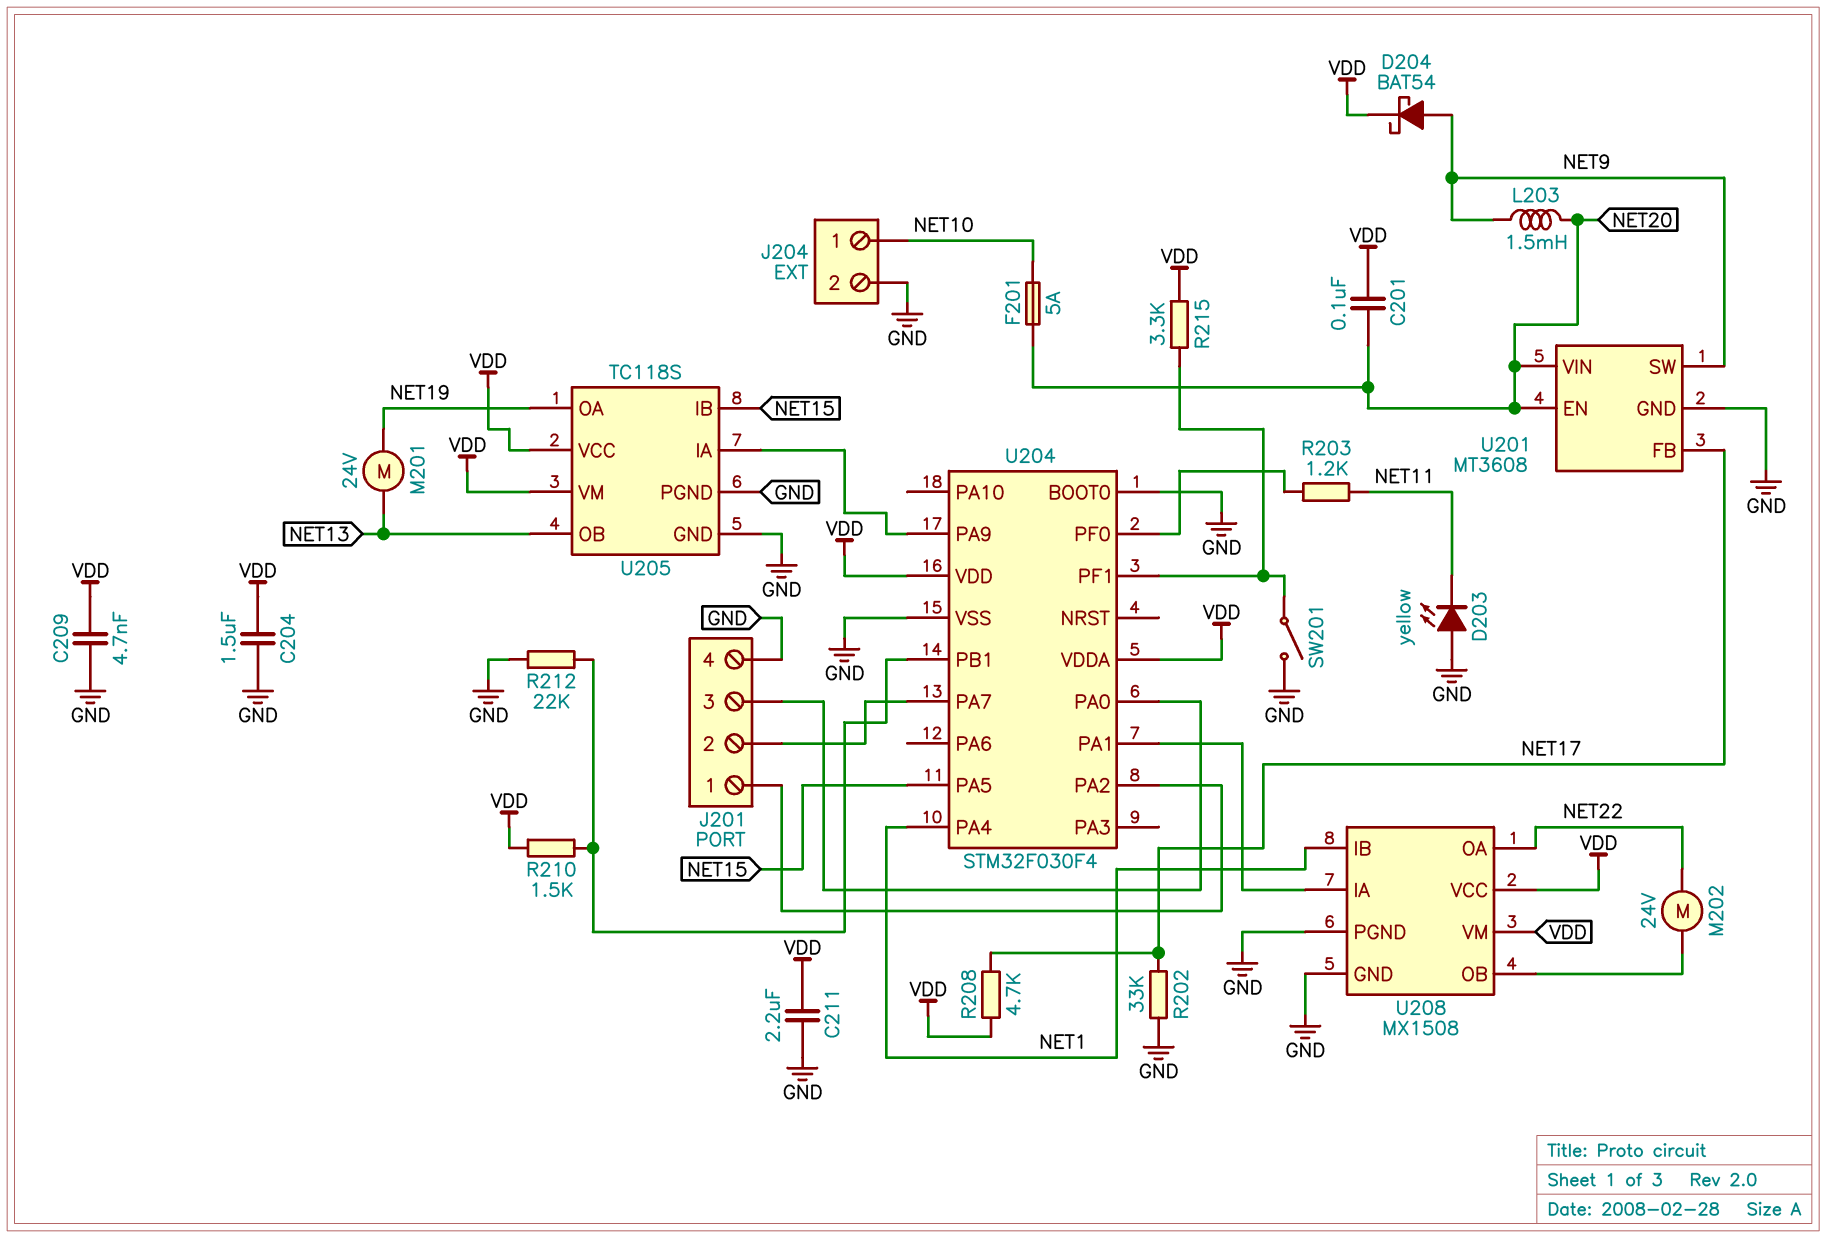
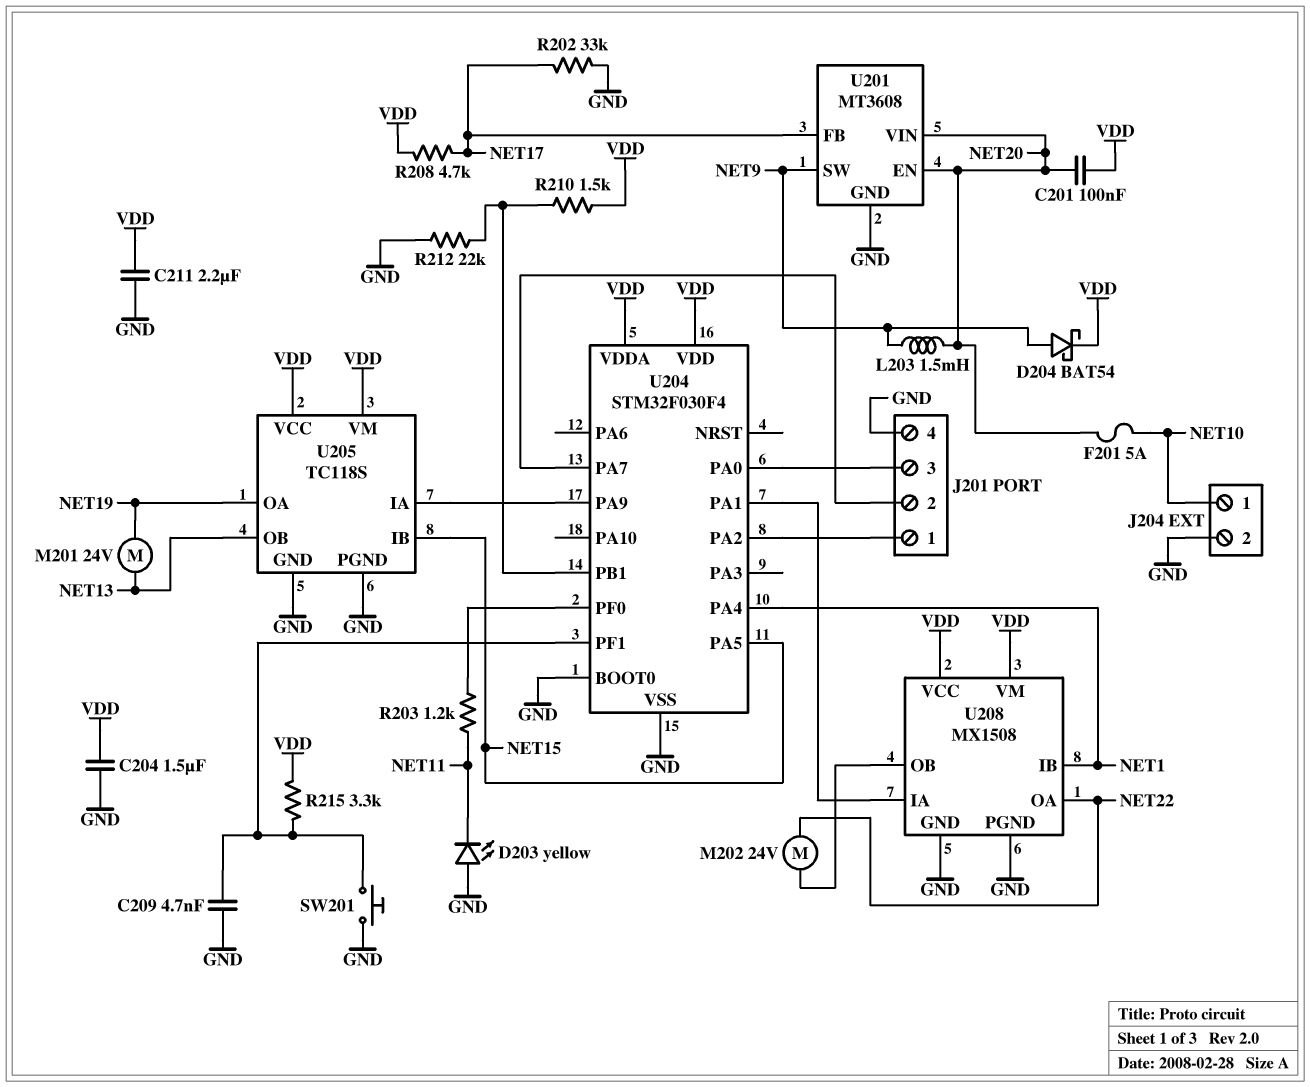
C209: 4.7nF (GND, VDD) -> 4.7nF (GND, U204/PF1)
SW201: switch (GND, U204/PF1) -> button (GND, U204/PF1)

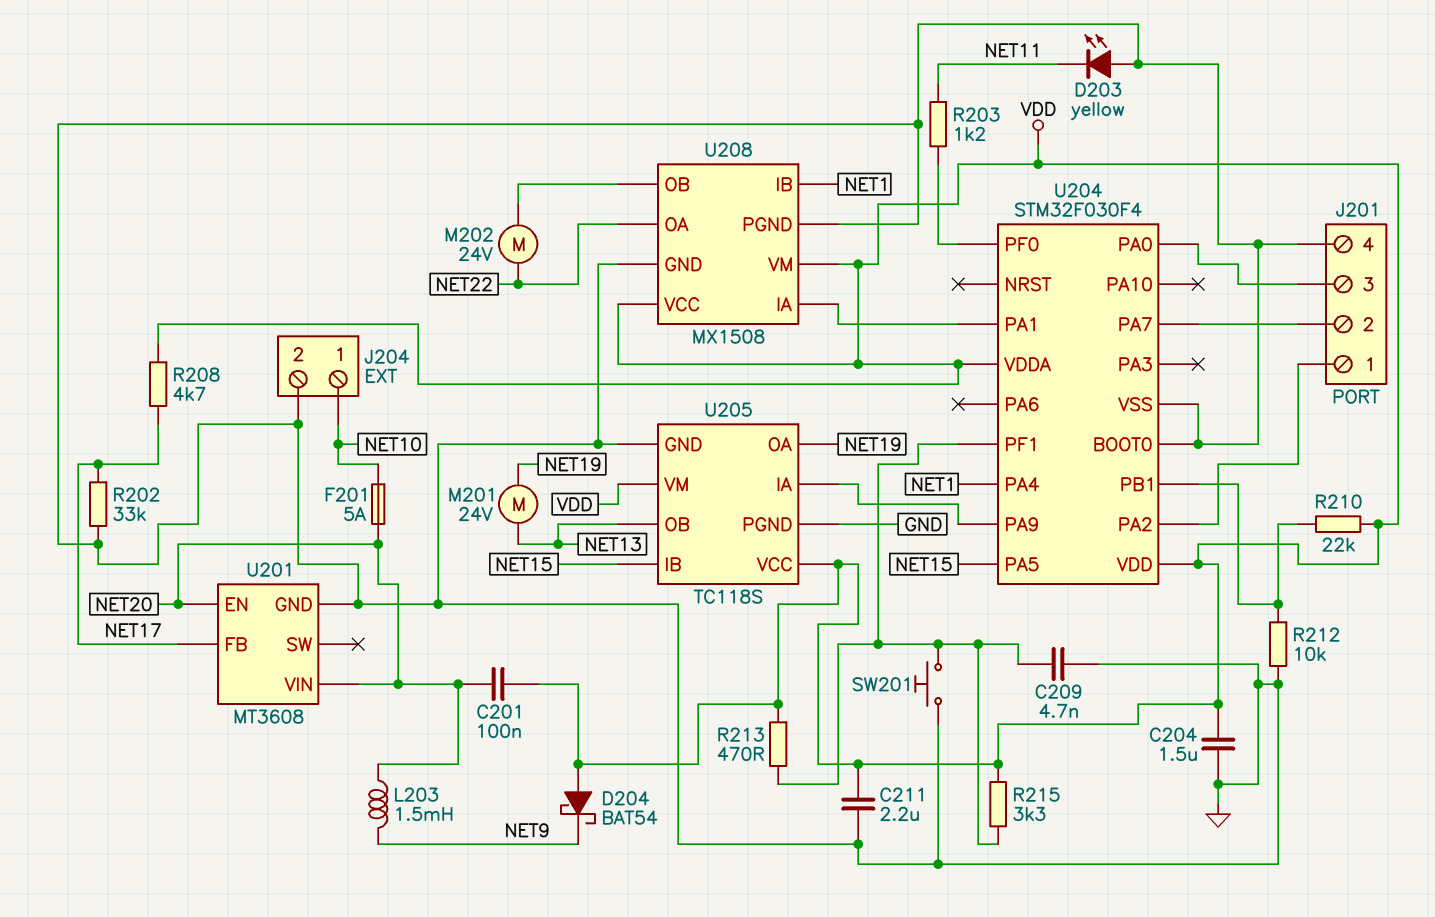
D204: schottky BAT54 (A NET9, K VDD) -> schottky BAT54 (A VDD, K NET9)
R210: 1.5k (U204/PB1, VDD) -> 22k (U204/PB1, VDD)
R212: 22k (GND, U204/PB1) -> 10k (GND, U204/PB1)
R213: none -> 470 (U204/PF1, VDD)
U201 pin SW: NET9 -> none

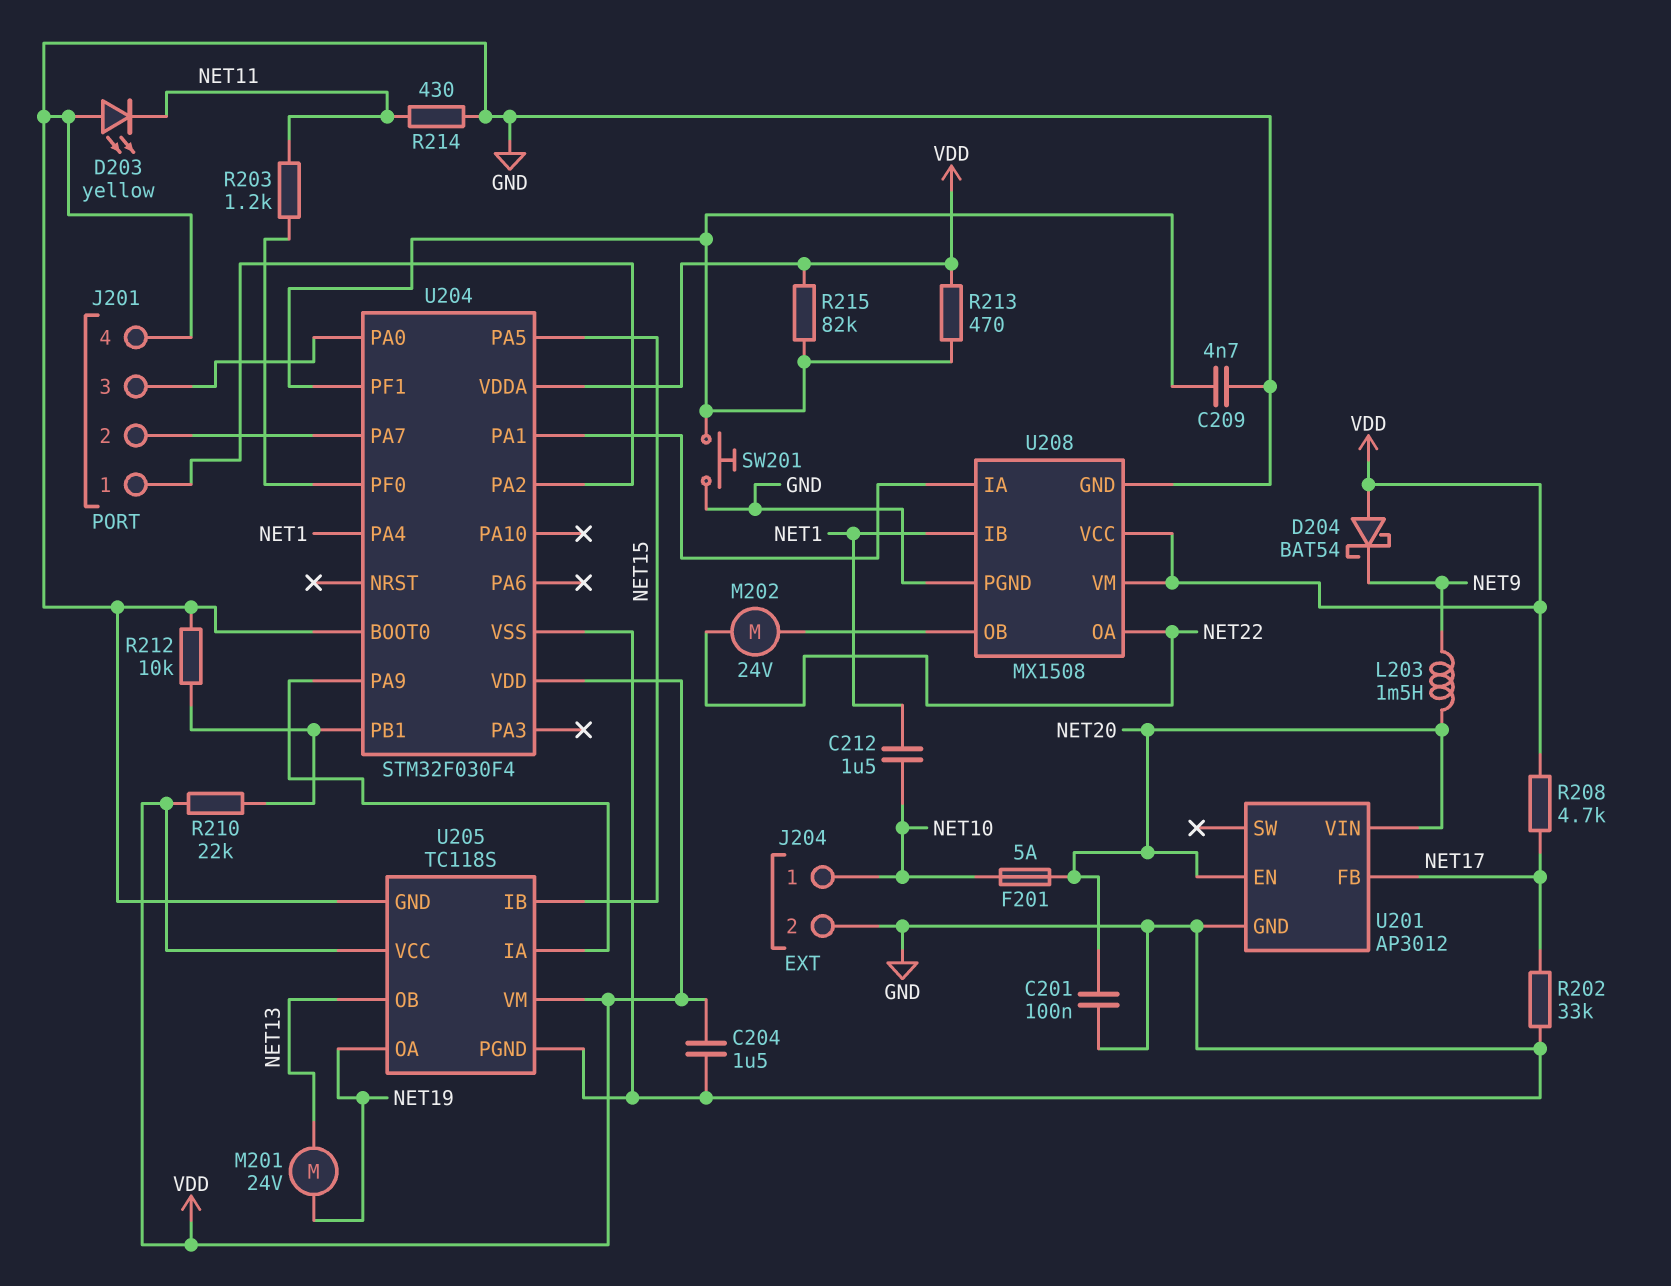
C201: 100nF (NET20, VDD) -> 100nF (GND, NET20)
C211: 2.2uF (GND, VDD) -> none
C212: none -> 1.5uF (NET1, NET10)
R214: none -> 430 (GND, NET11)
R215: 3.3k (U204/PF1, VDD) -> 82k (U204/PF1, VDD)
U201: MT3608 -> AP3012

